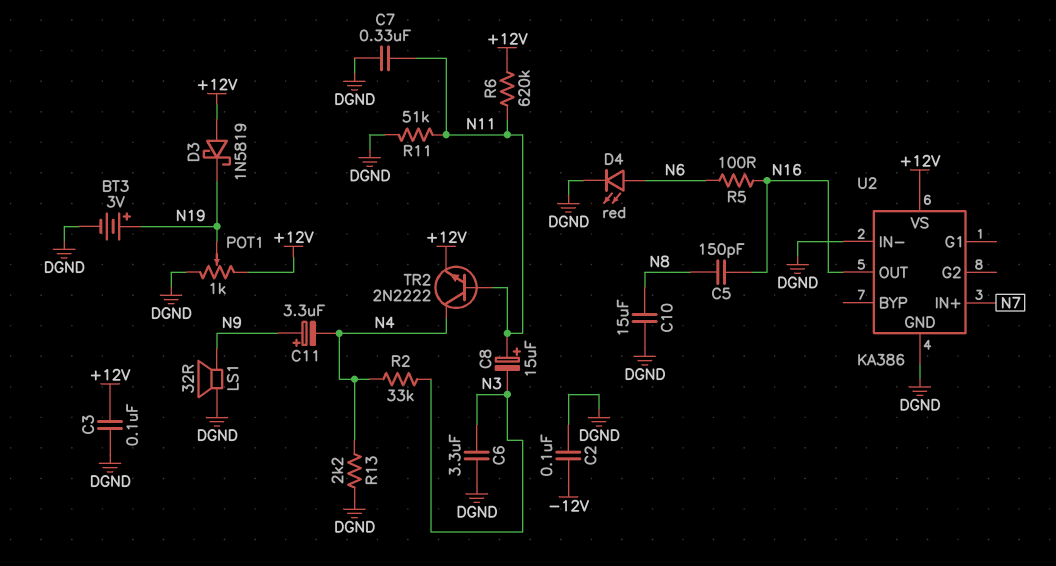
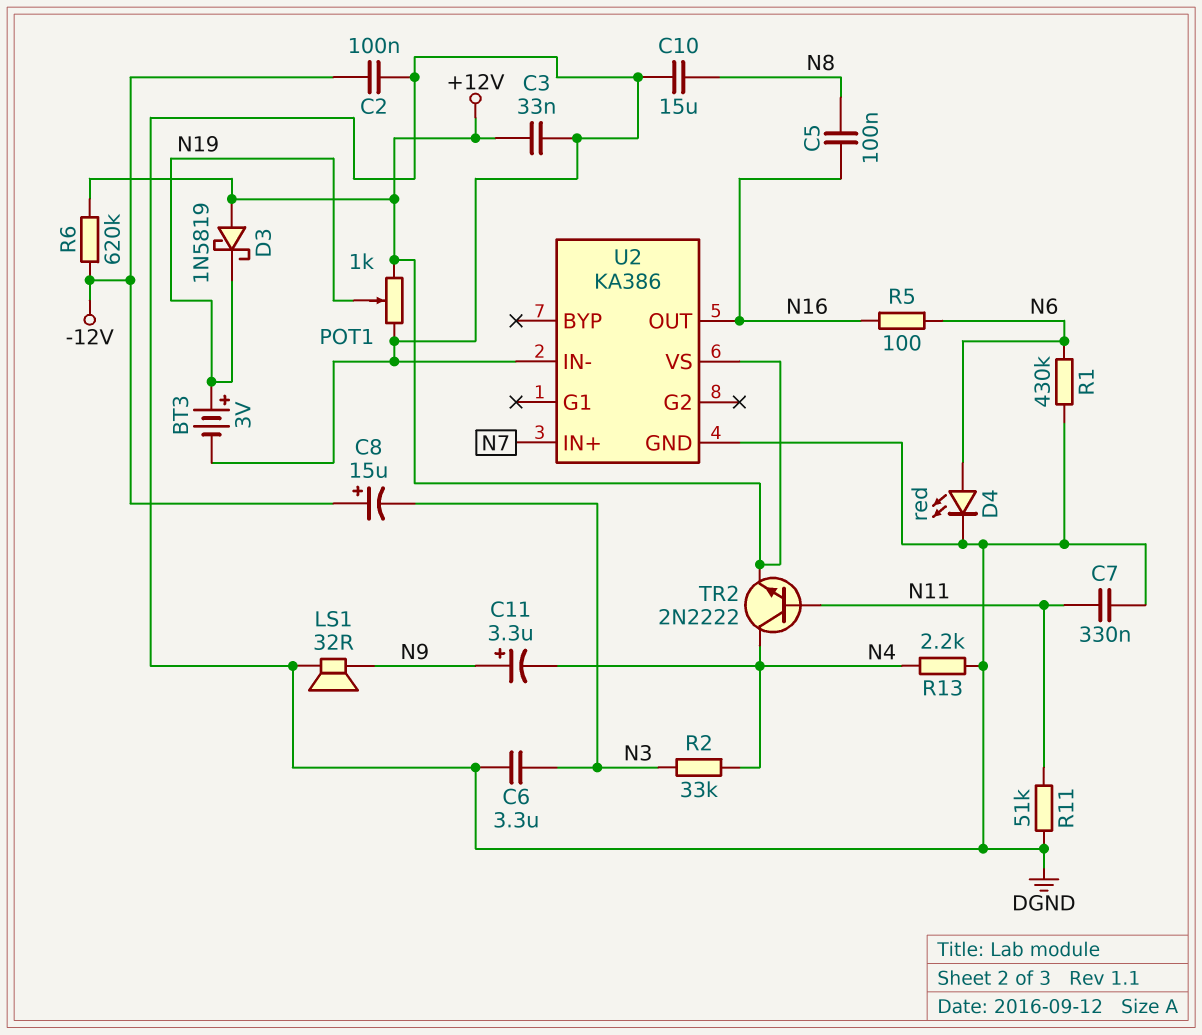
C3: 100nF (+12V, DGND) -> 33nF (+12V, DGND)
C5: 150pF (N8, N16) -> 100nF (N8, N16)
C8: 15uF (plus N11, minus N3) -> 15uF (plus -12V, minus N3)
R1: none -> 430k (DGND, N6)
R6: 620k (+12V, N11) -> 620k (+12V, -12V)

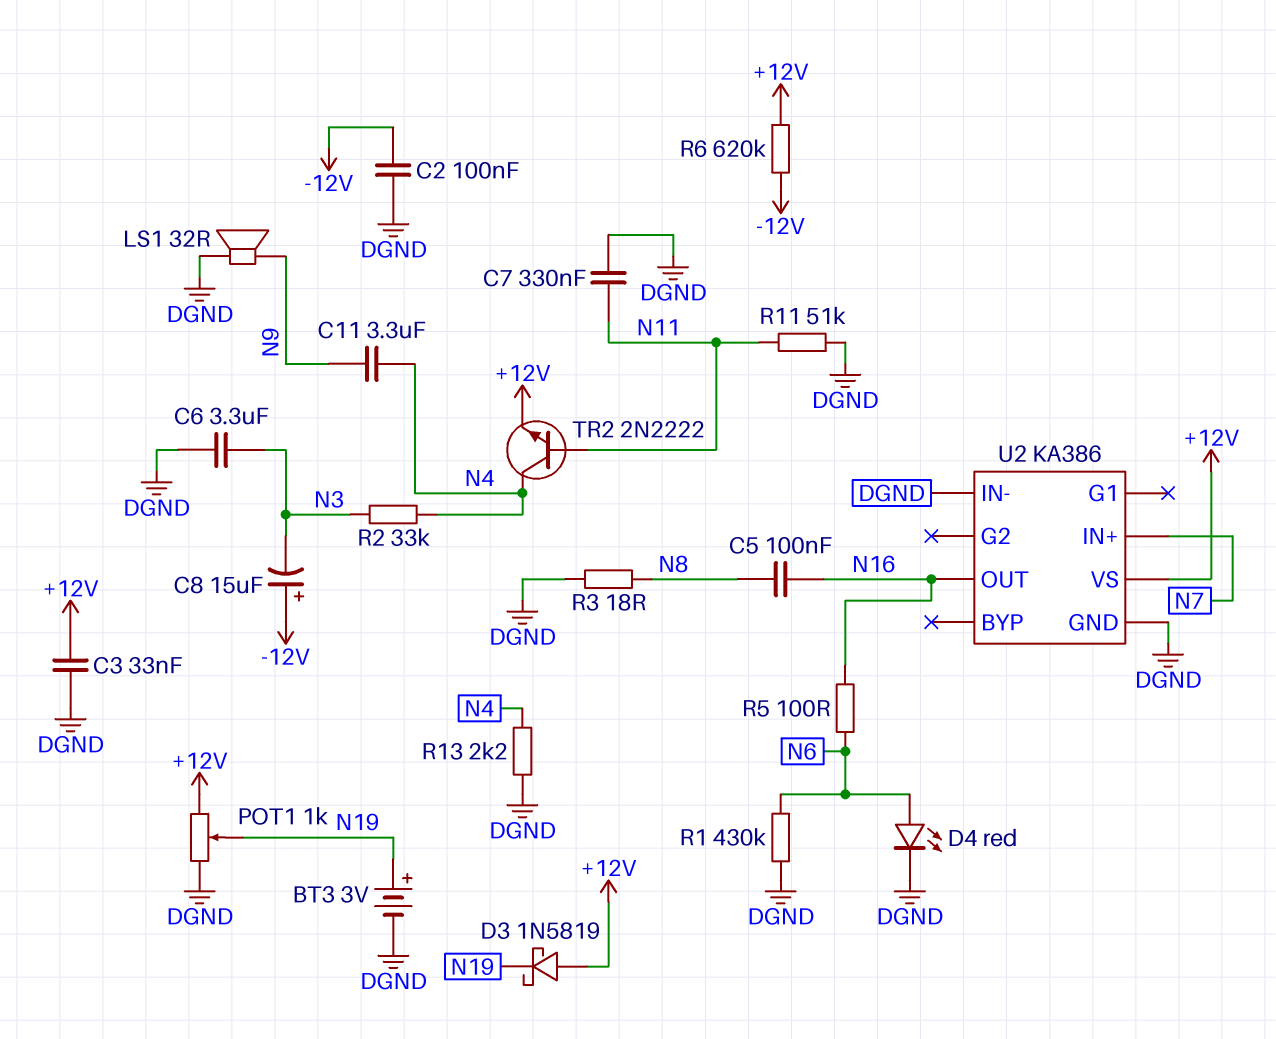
C10: 15uF (DGND, N8) -> none
C11: 3.3uF (plus N9, minus N4) -> 3.3uF (N4, N9)
R3: none -> 18 (DGND, N8)

